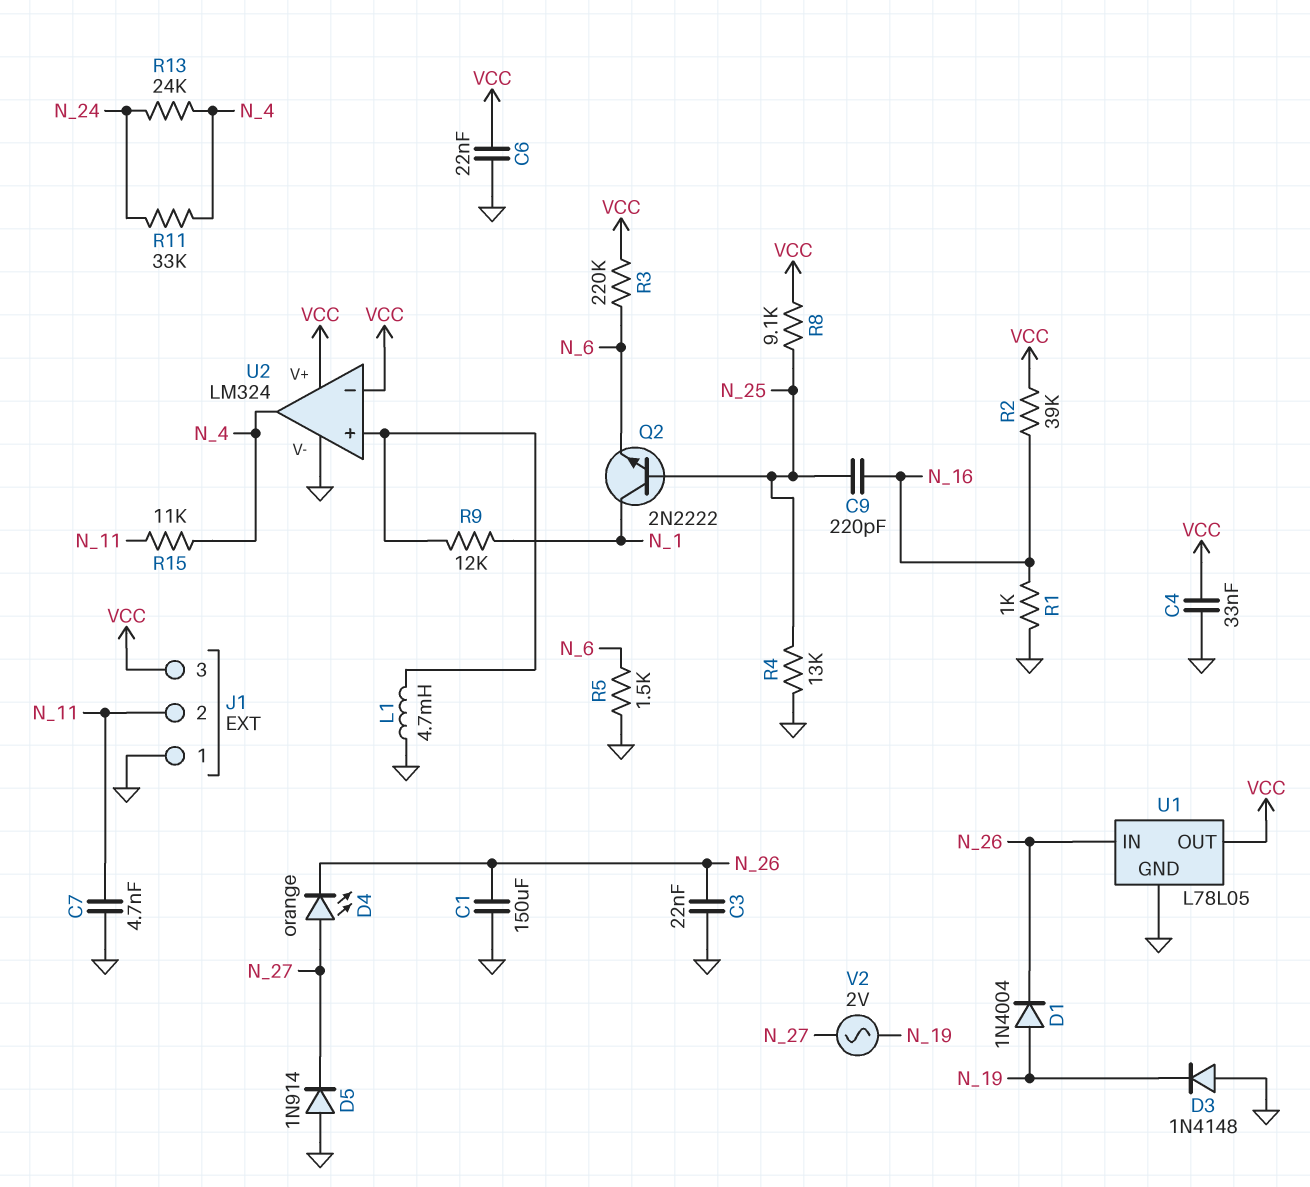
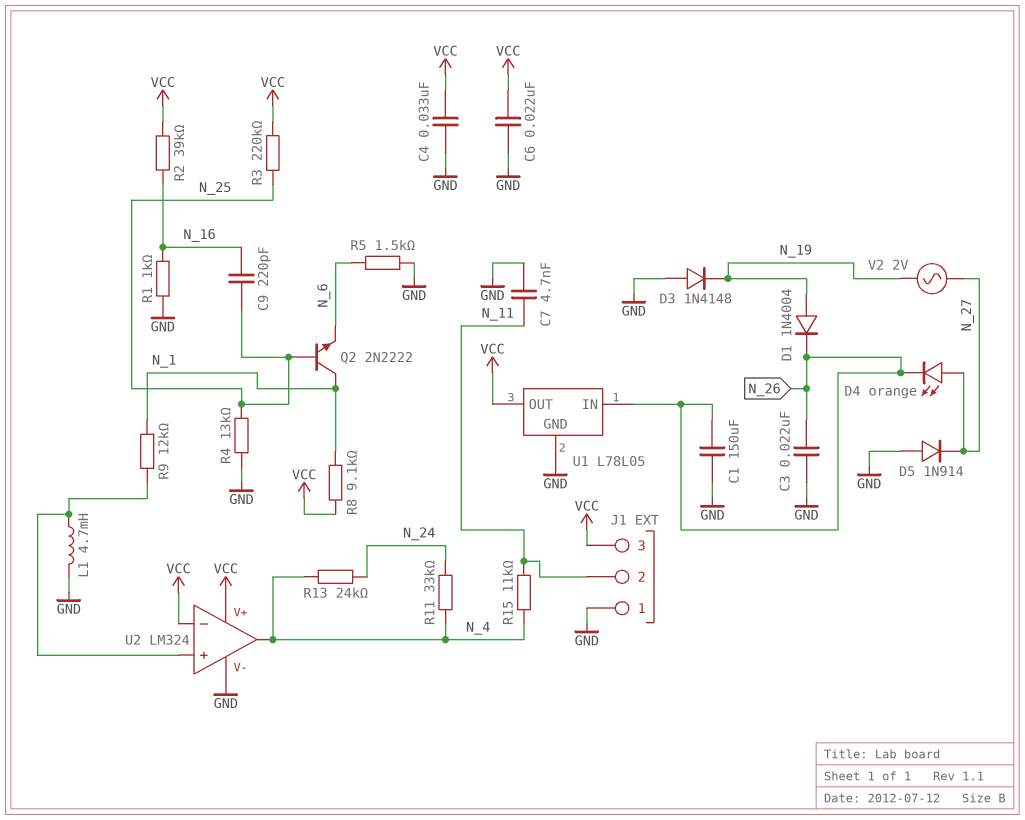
R3: 220k (N_6, VCC) -> 220k (N_25, VCC)
R8: 9.1k (N_25, VCC) -> 9.1k (N_1, VCC)

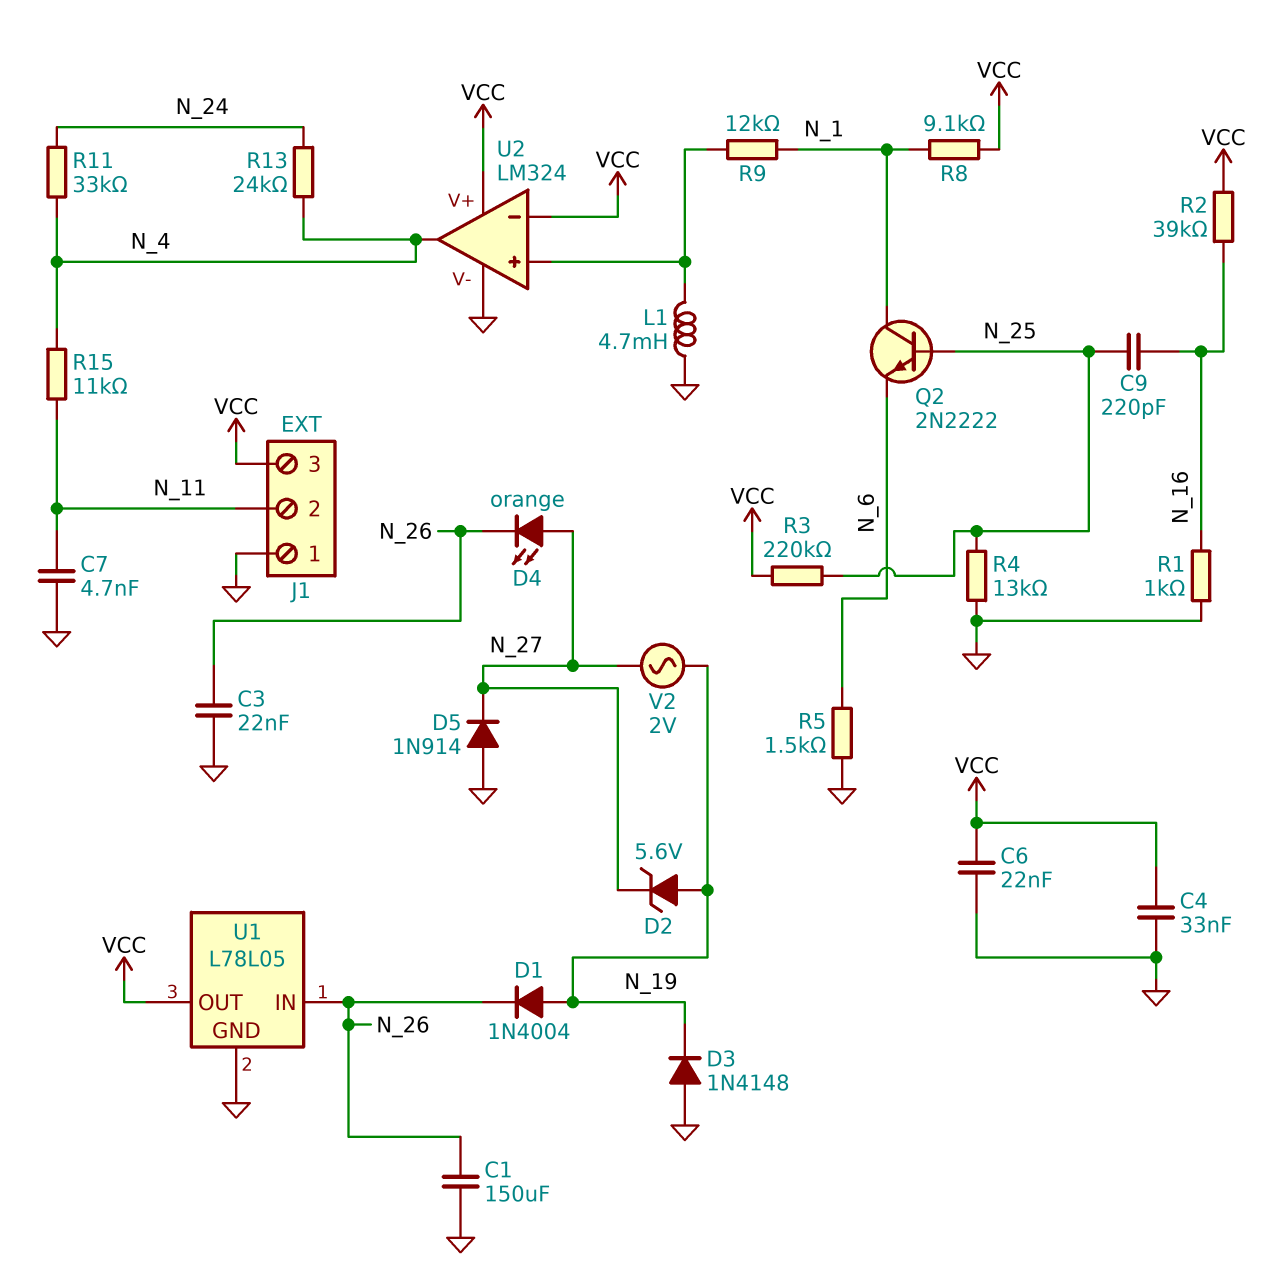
D2: none -> zener 5.6V (A N_19, K N_27)

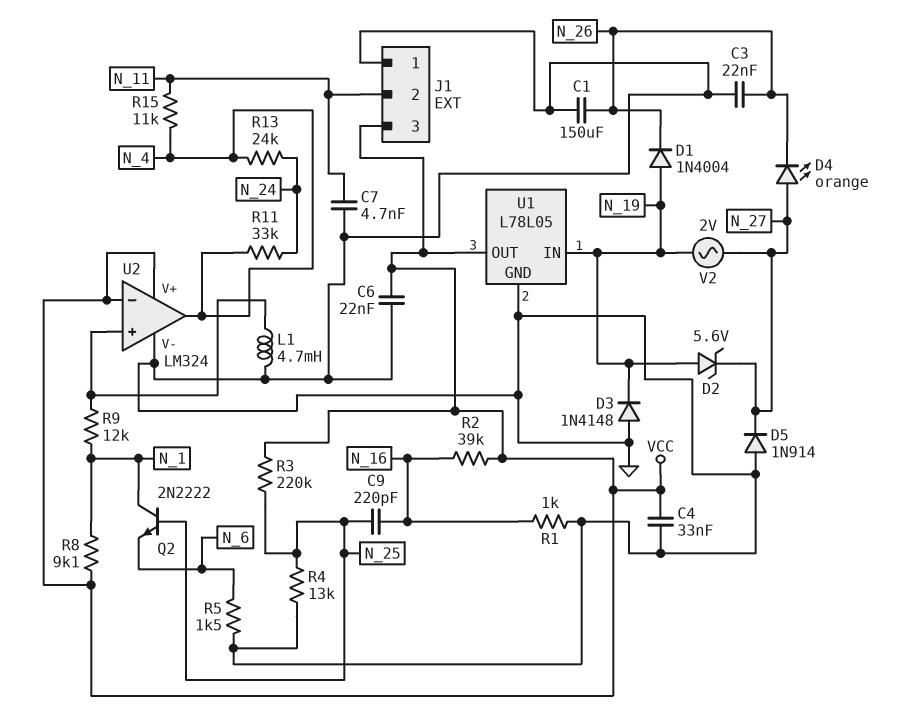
U1 pin IN: N_26 -> N_19

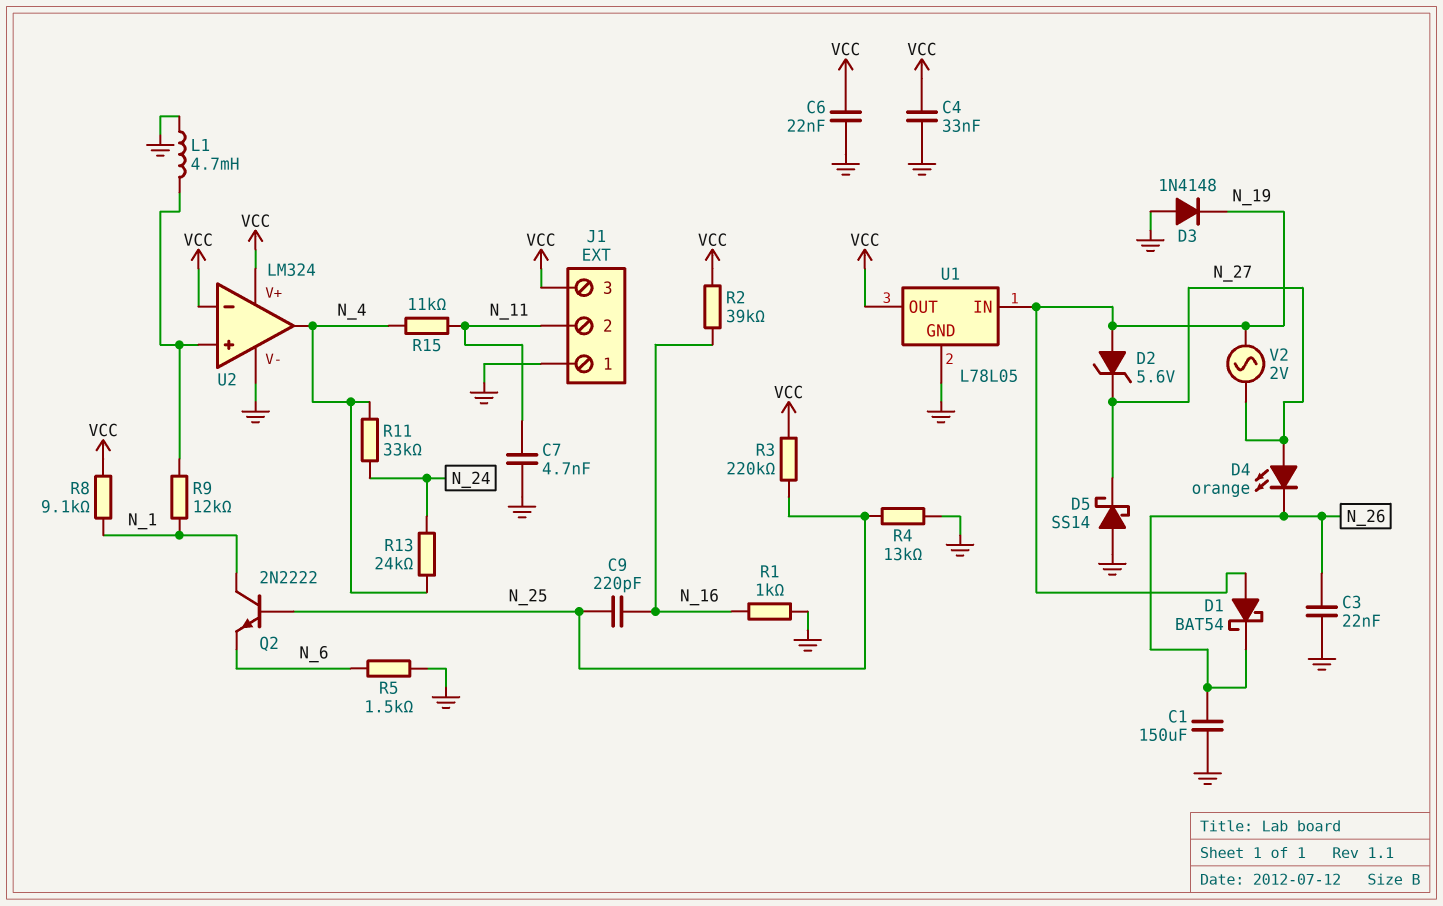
D1: diode 1N4004 (A N_19, K N_26) -> schottky BAT54 (A N_19, K N_26)
D5: diode 1N914 (A GND, K N_27) -> schottky SS14 (A GND, K N_27)

